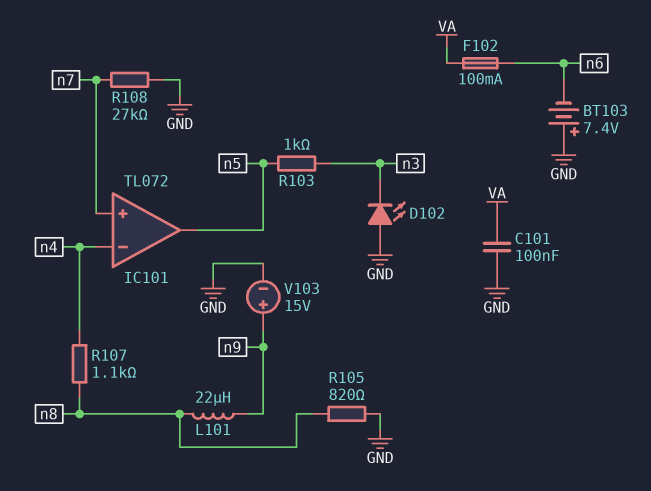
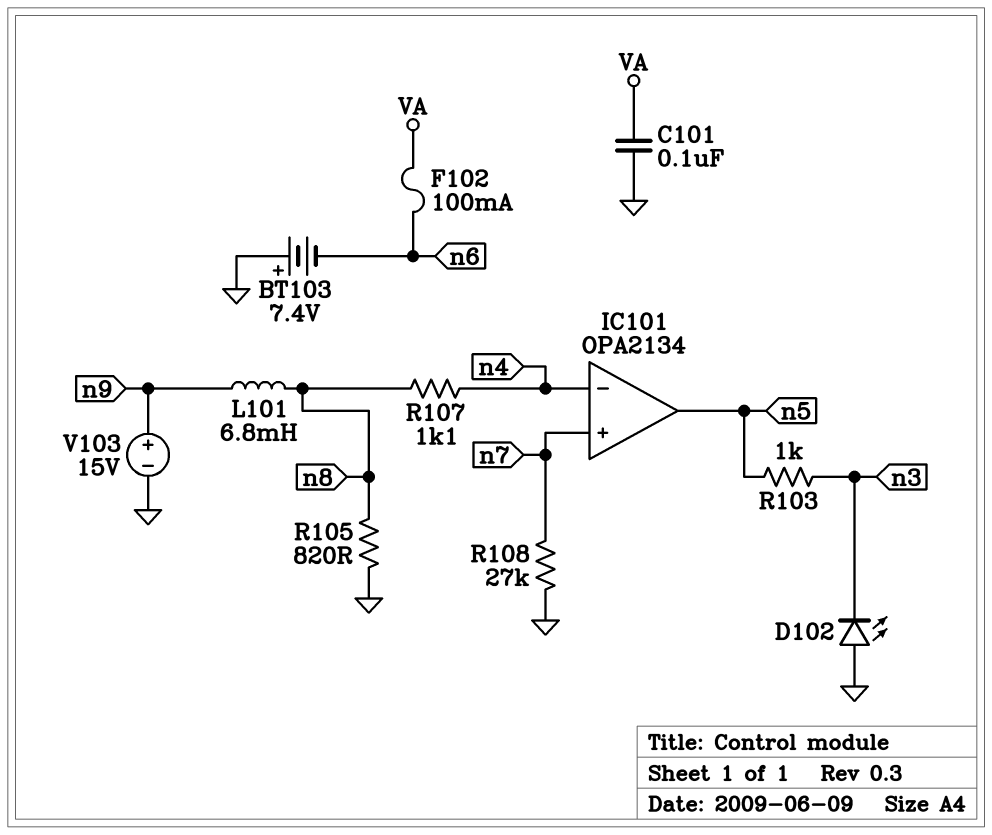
IC101: TL072 -> OPA2134
L101: 22uH (n8, n9) -> 6.8mH (n8, n9)

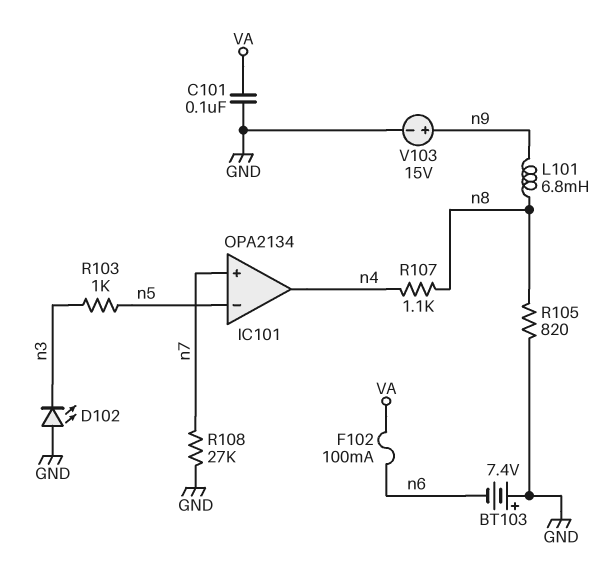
IC101 pin in-: n4 -> n5
IC101 pin out: n5 -> n4

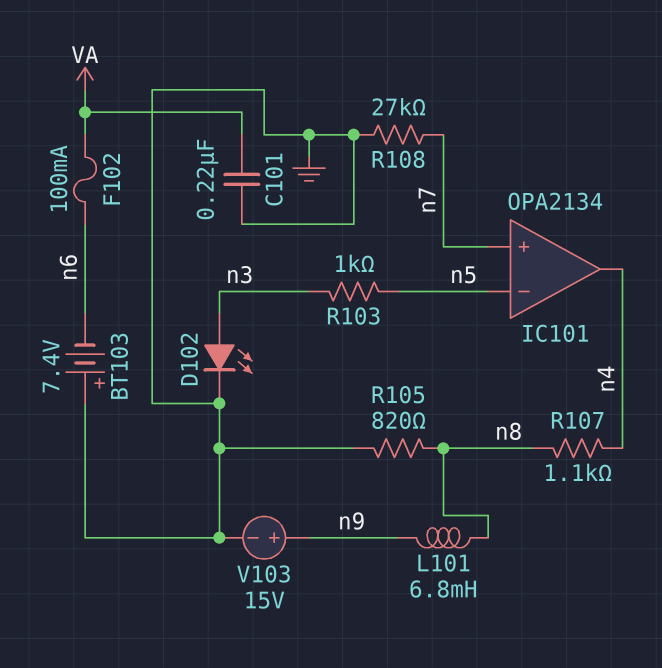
C101: 100nF (GND, VA) -> 220nF (GND, VA)
D102: LED (A GND, K n3) -> LED (A n3, K GND)

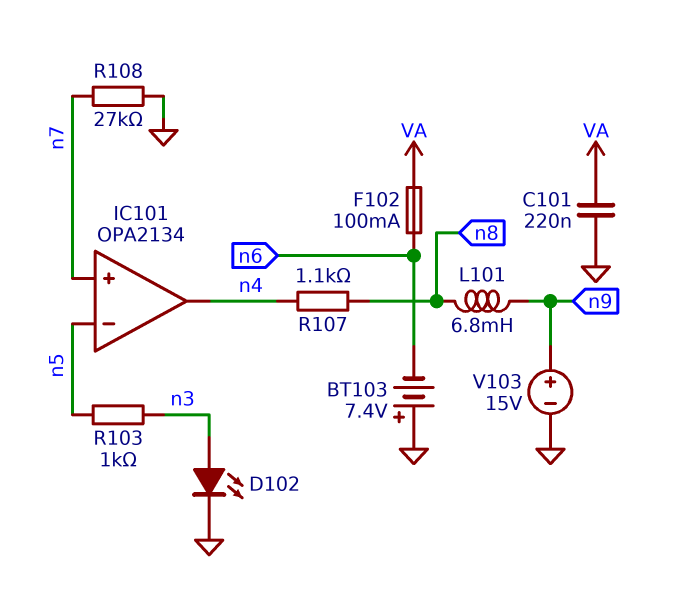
R105: 820 (GND, n8) -> none

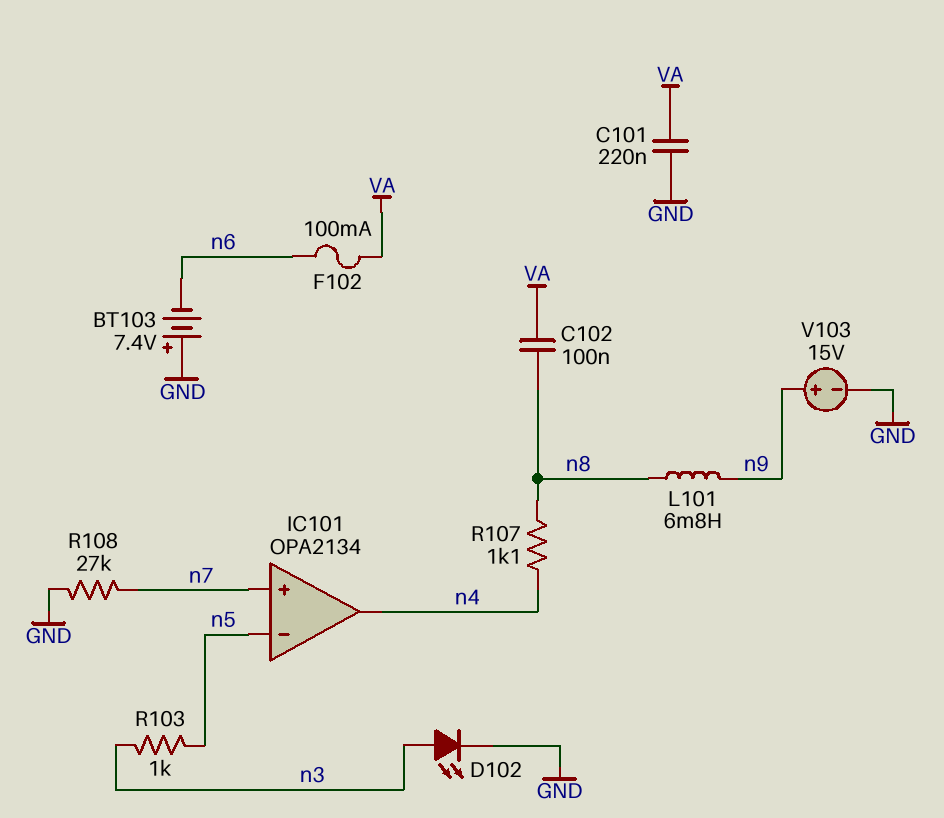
C102: none -> 100nF (VA, n8)

